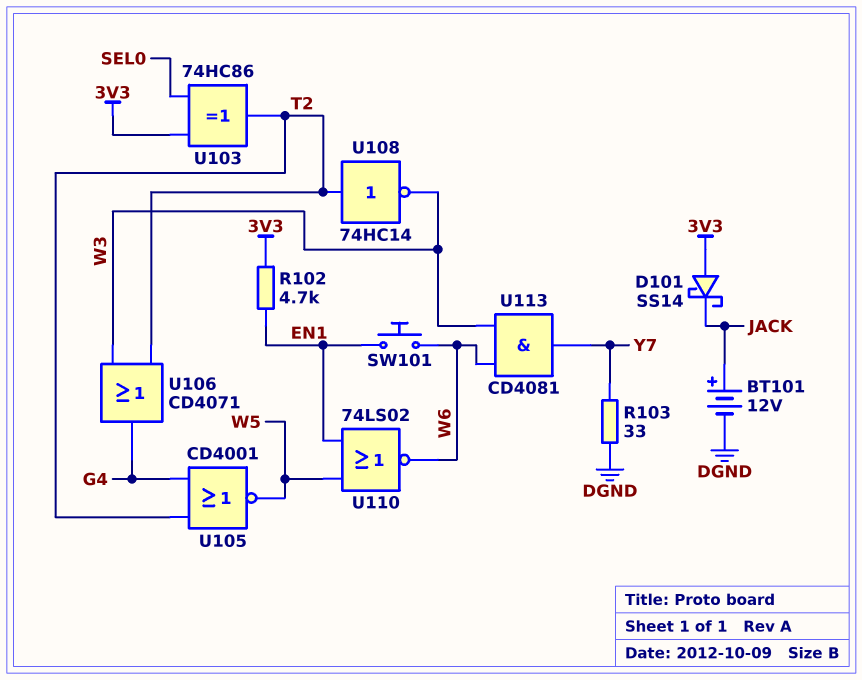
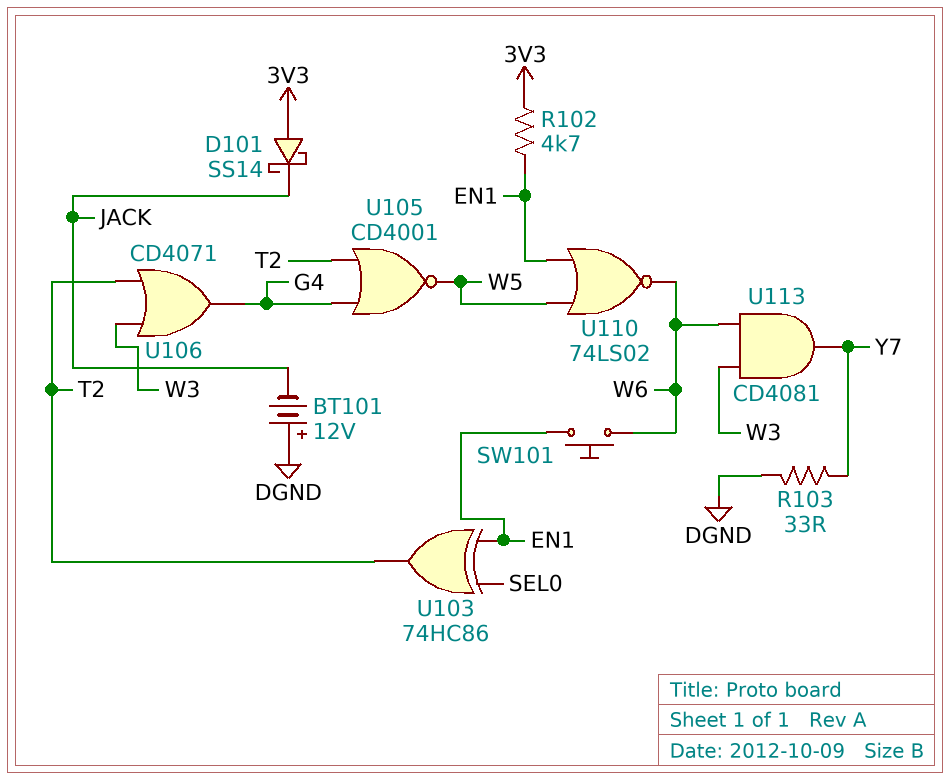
BT101: 12V (plus JACK, minus DGND) -> 12V (plus DGND, minus JACK)
U103: XOR 74HC86 (in 3V3, in SEL0, out T2) -> XOR 74HC86 (in EN1, in SEL0, out T2)
U108: NOT 74HC14 (in T2, out W3) -> none

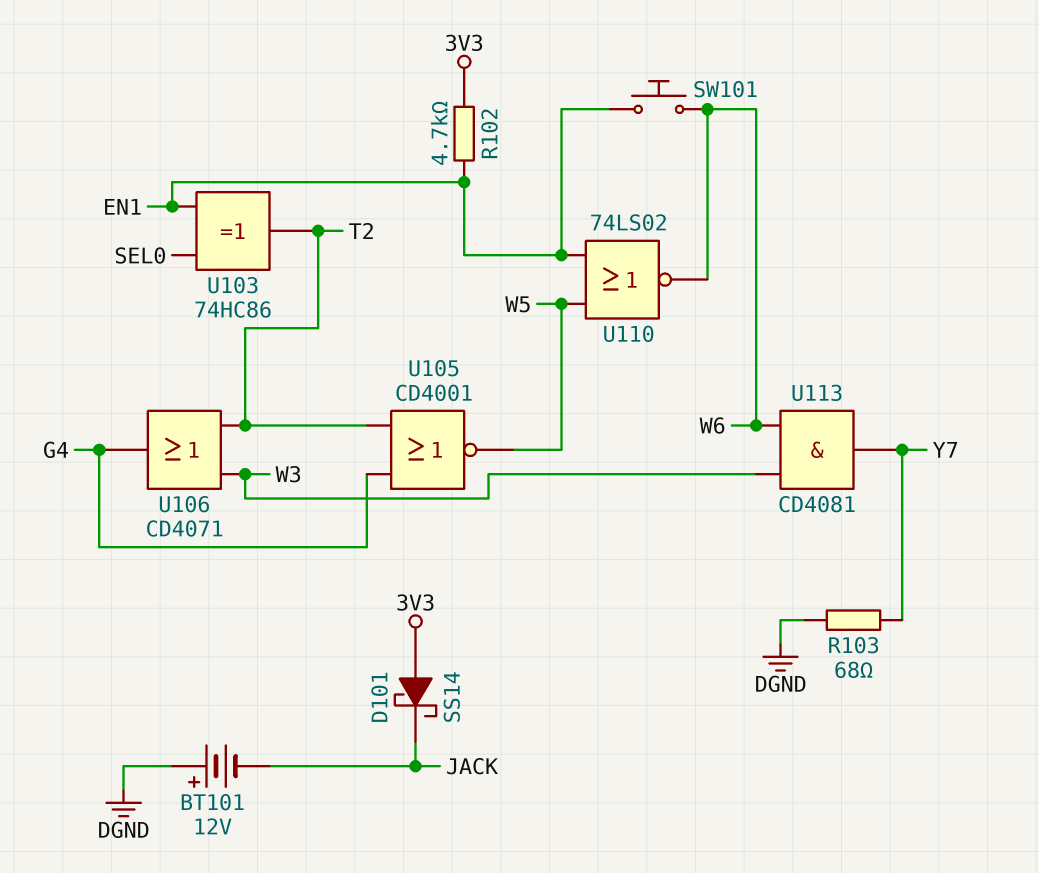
R103: 33 (DGND, Y7) -> 68 (DGND, Y7)

